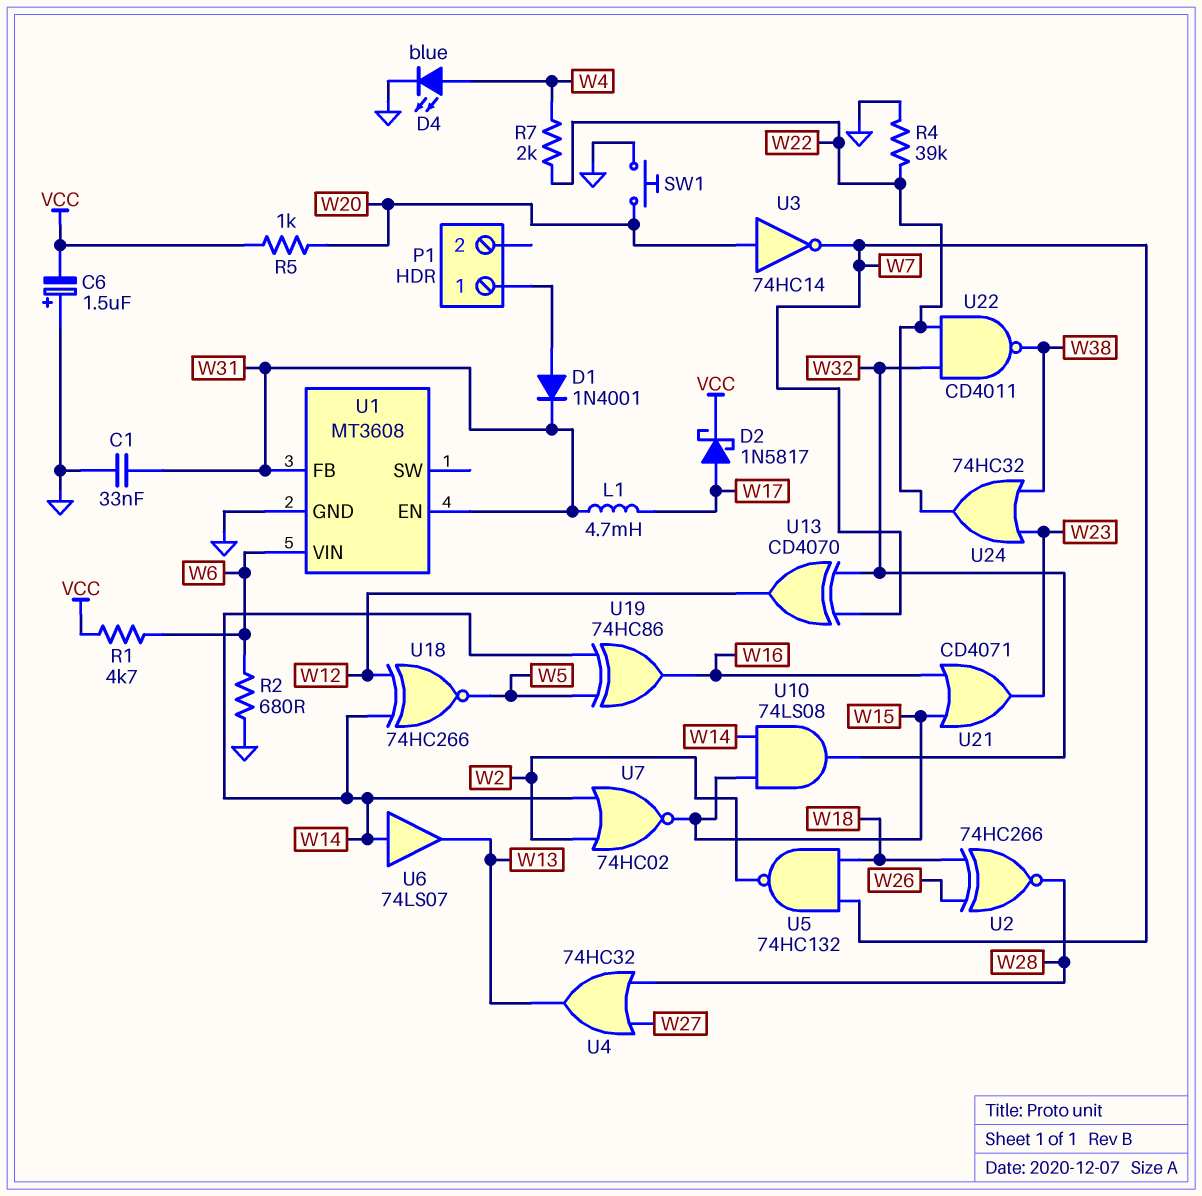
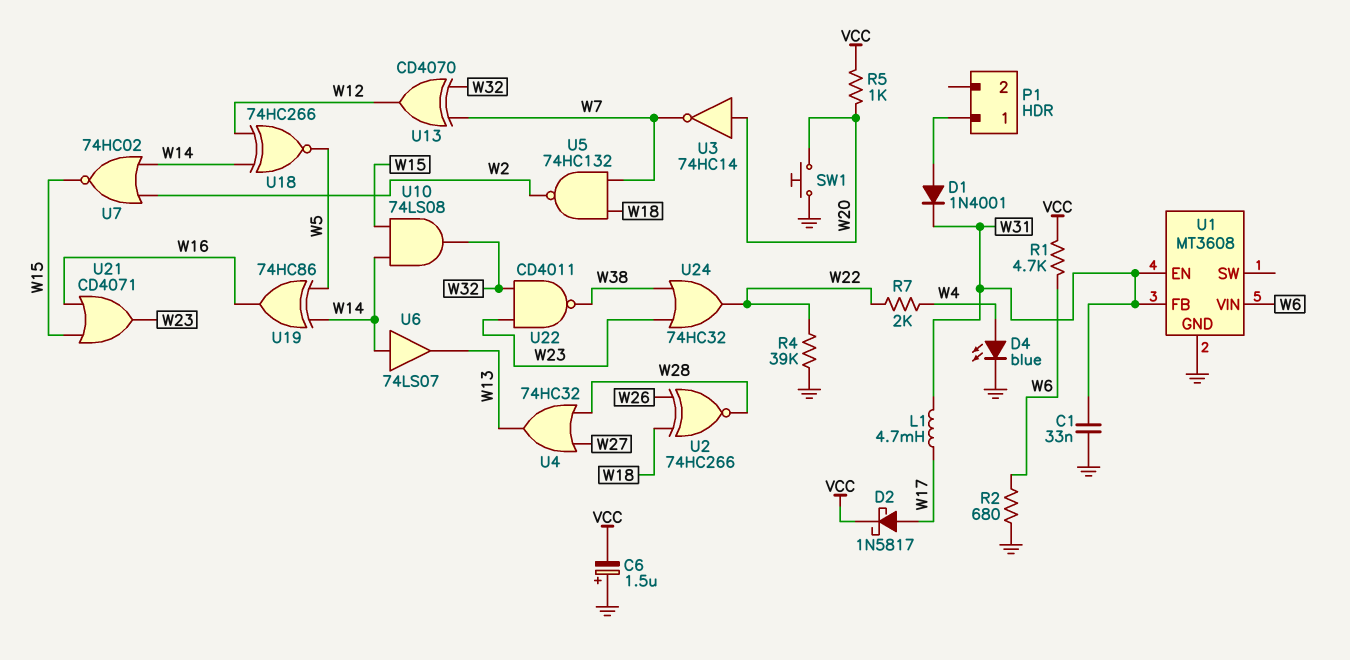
U22: NAND CD4011 (in W22, in W32, out W38) -> NAND CD4011 (in W23, in W32, out W38)

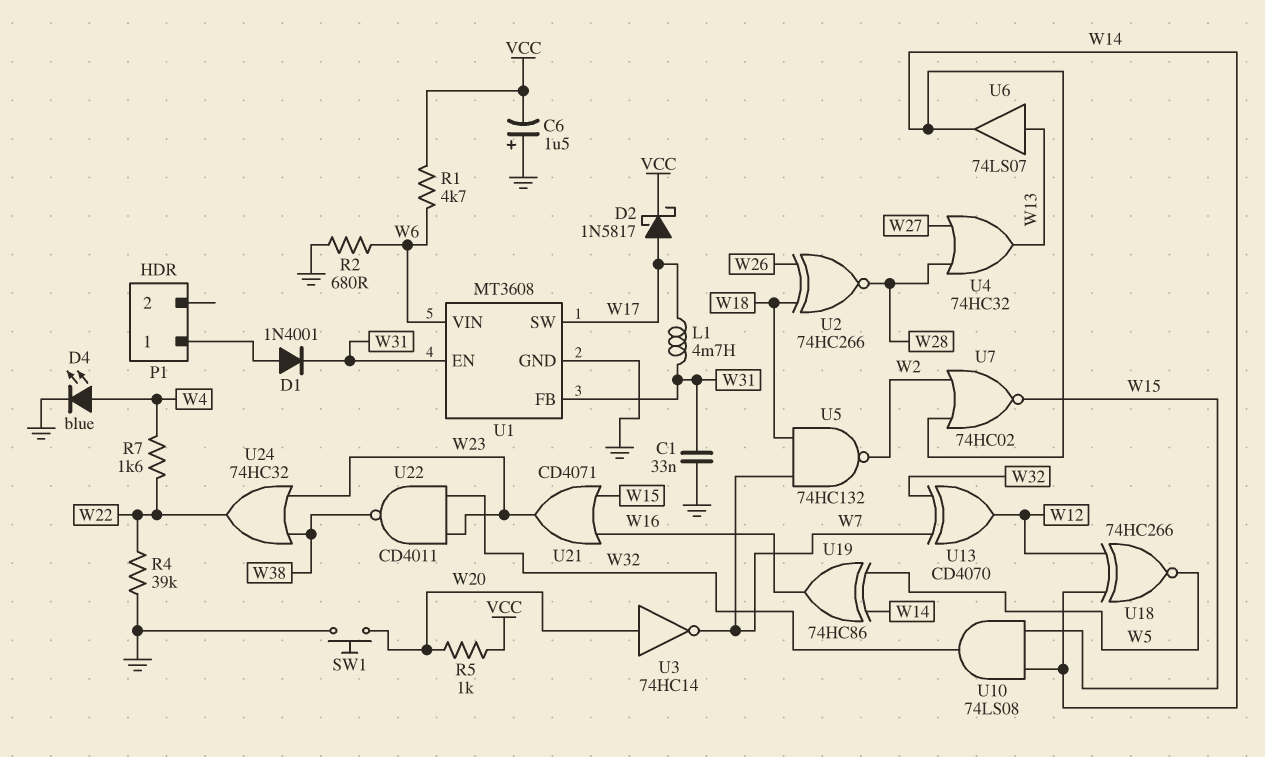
R7: 2k (W4, W22) -> 1.6k (W4, W22)
U1 pin SW: none -> W17
U6: buffer 74LS07 (in W14, out W13) -> buffer 74LS07 (in W13, out W14)

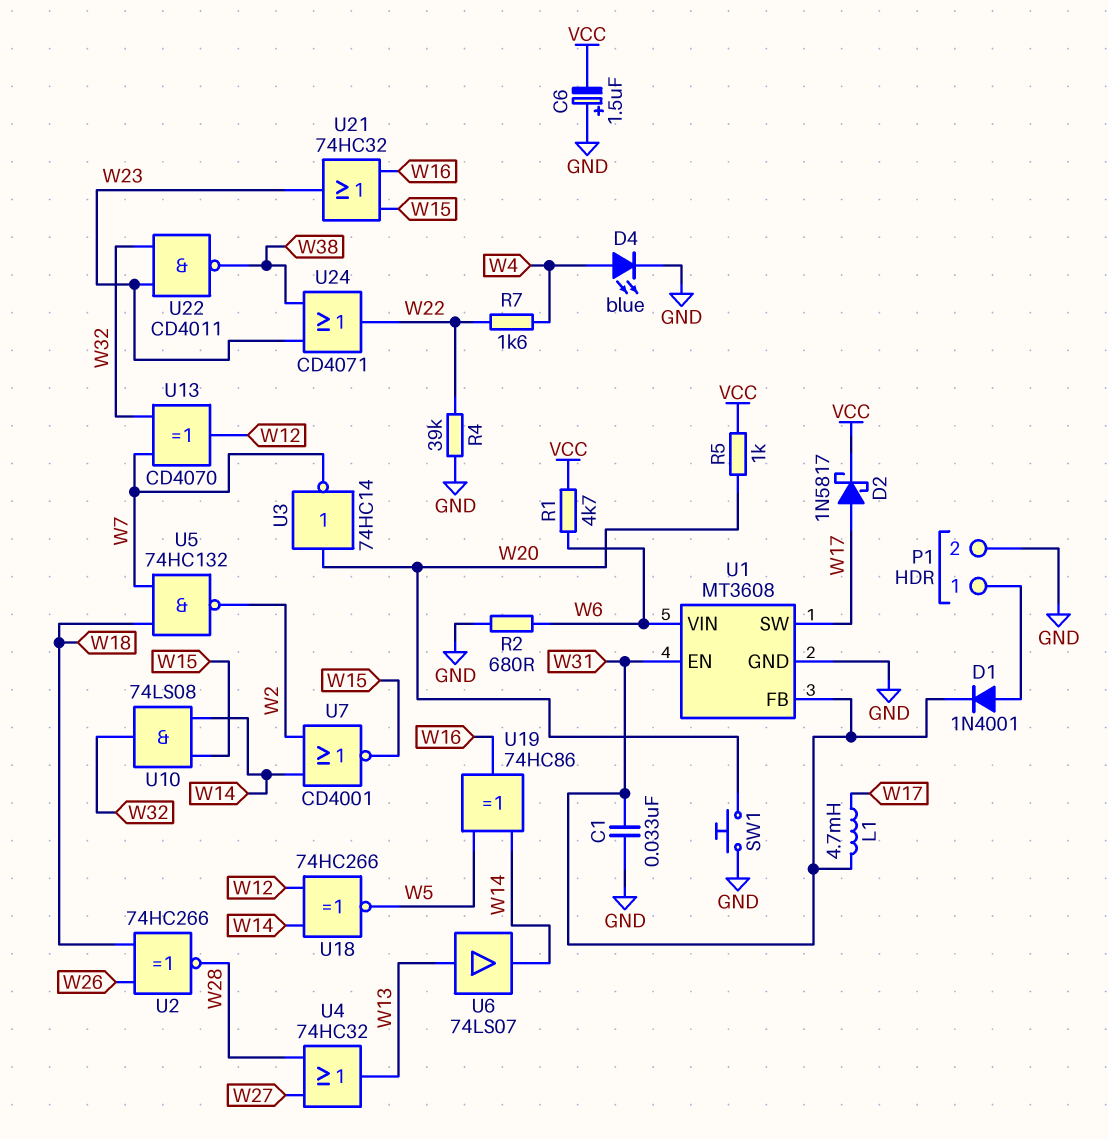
P1 pin 2: none -> GND
U7: NOR 74HC02 (in W2, in W14, out W15) -> NOR CD4001 (in W2, in W14, out W15)
U21: OR CD4071 (in W15, in W16, out W23) -> OR 74HC32 (in W15, in W16, out W23)
U24: OR 74HC32 (in W23, in W38, out W22) -> OR CD4071 (in W23, in W38, out W22)

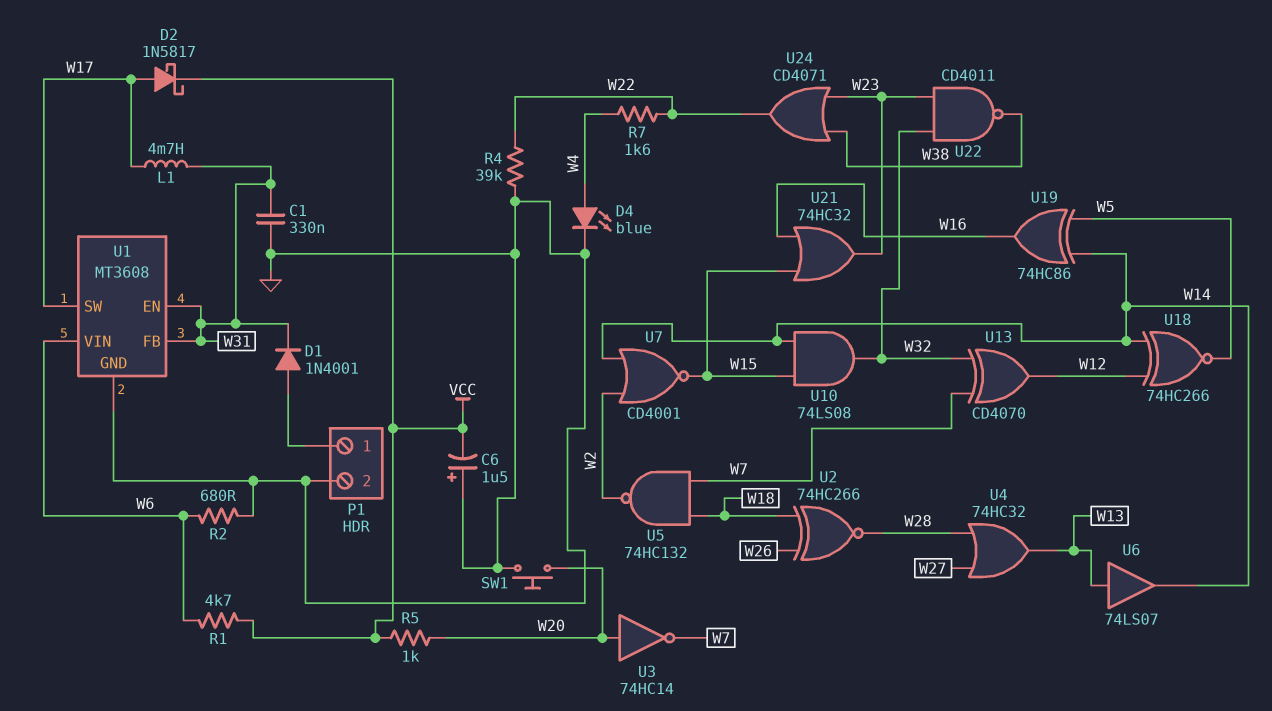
C1: 33nF (GND, W31) -> 330nF (GND, W31)

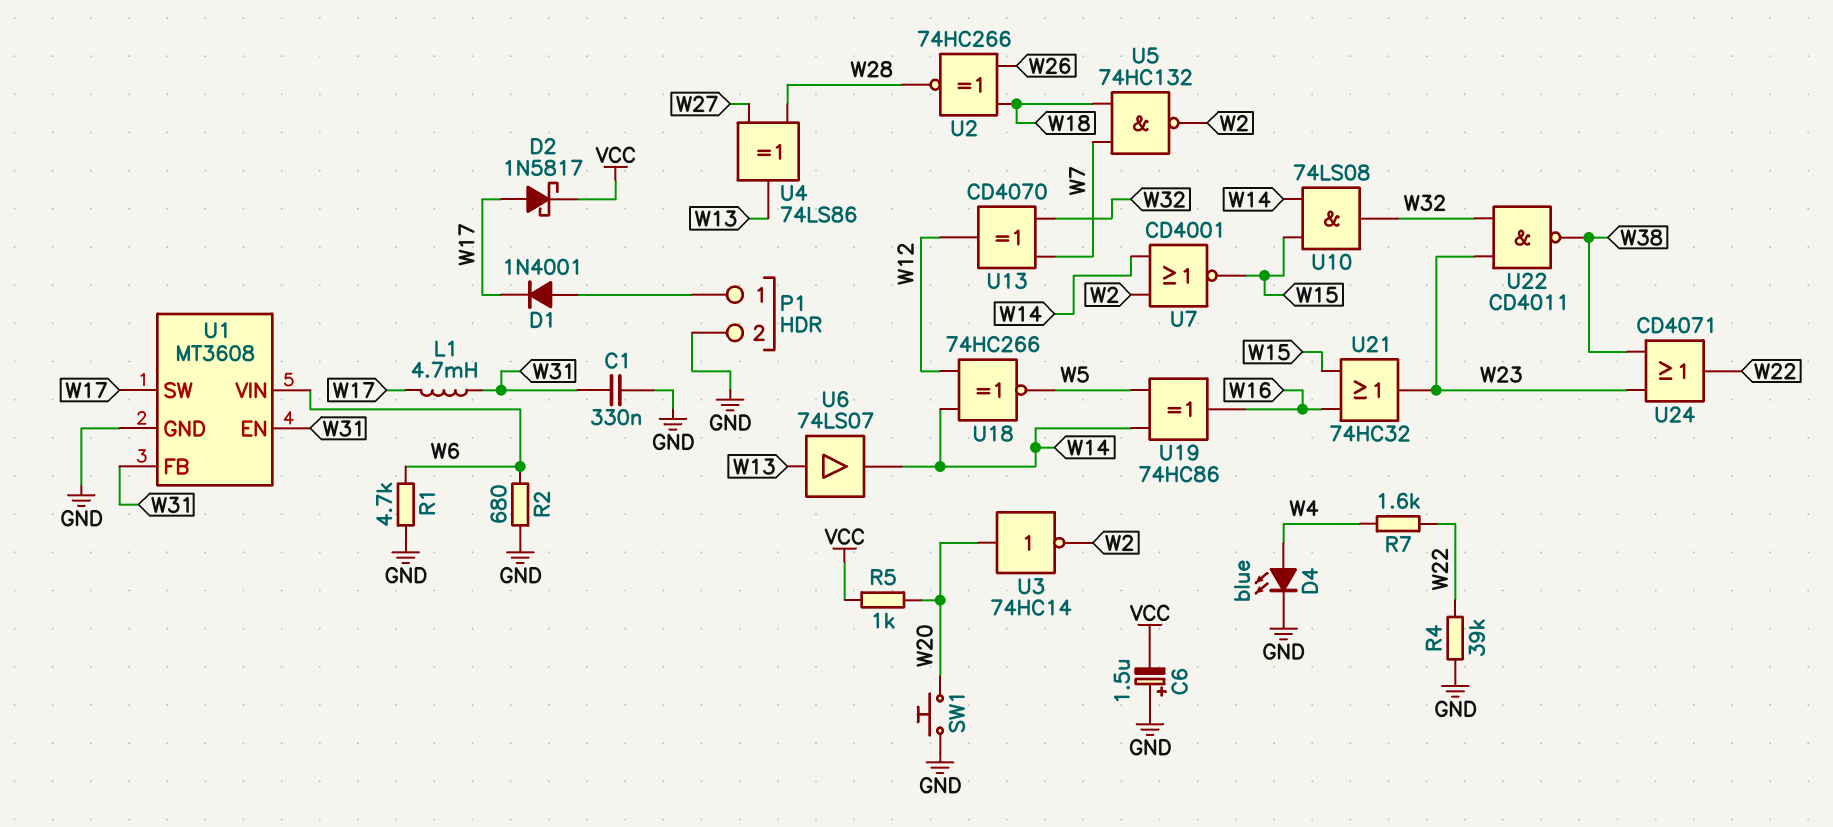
D1: diode 1N4001 (A P1/1, K W31) -> diode 1N4001 (A P1/1, K W17)
R1: 4.7k (VCC, W6) -> 4.7k (GND, W6)
U3: NOT 74HC14 (in W20, out W7) -> NOT 74HC14 (in W20, out W2)
U4: OR 74HC32 (in W27, in W28, out W13) -> XOR 74LS86 (in W27, in W28, out W13)

